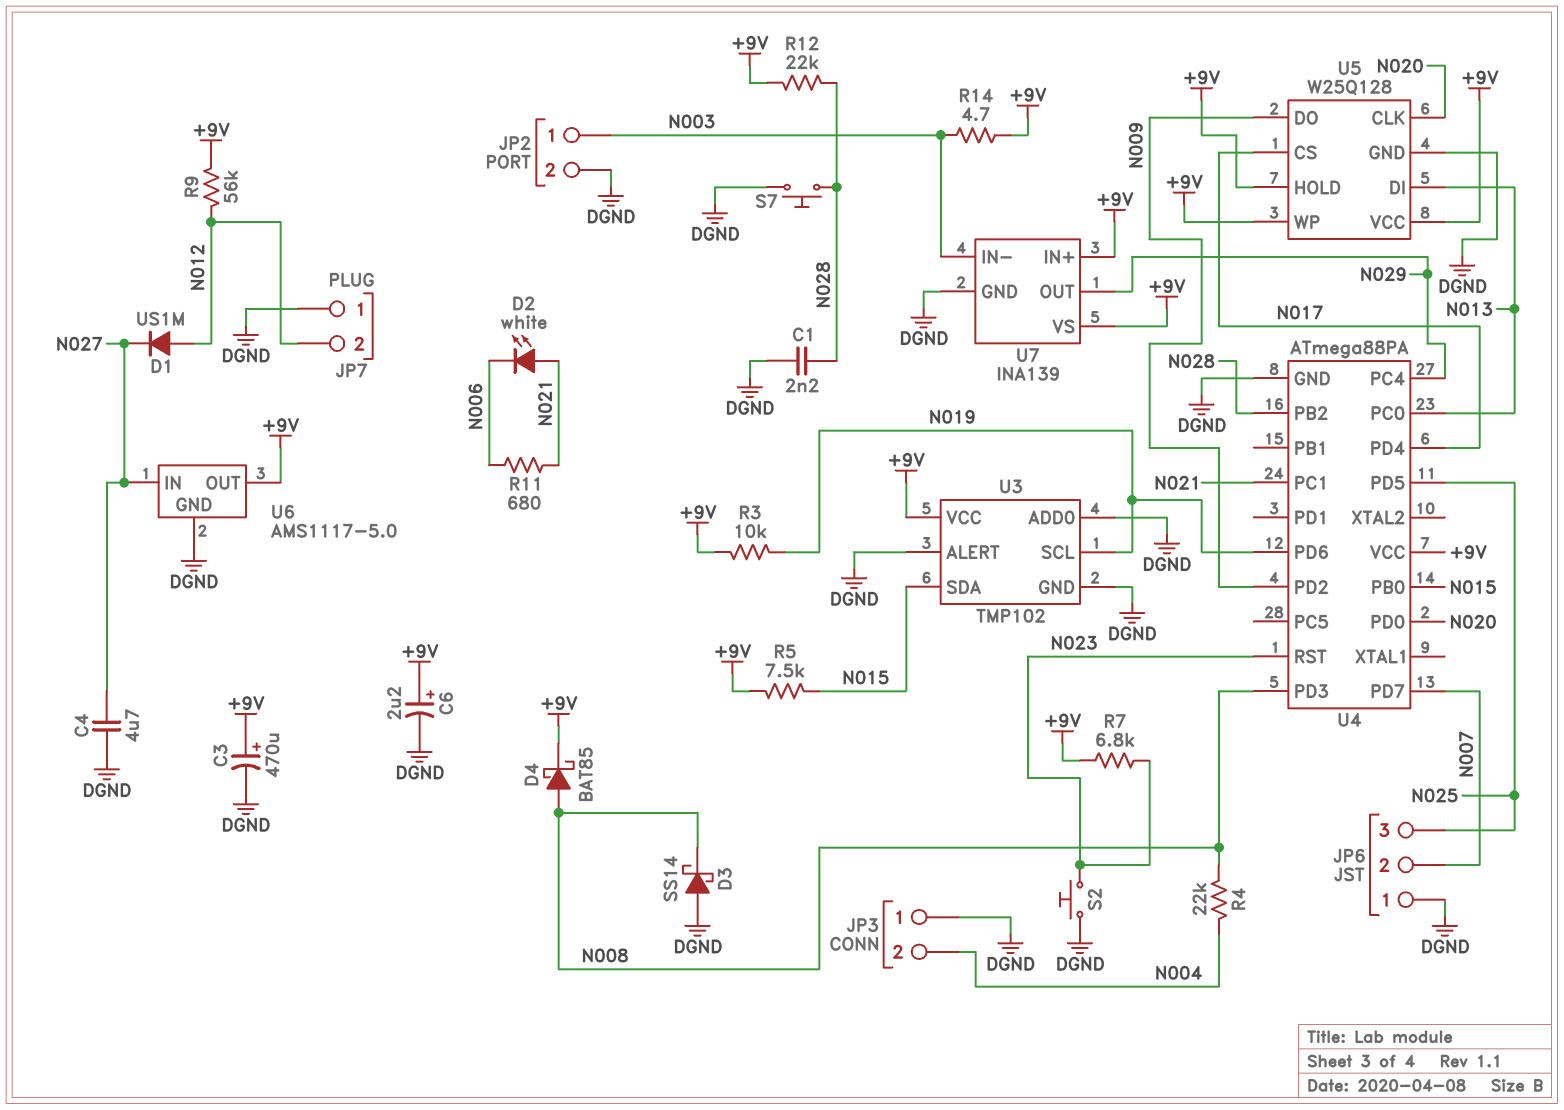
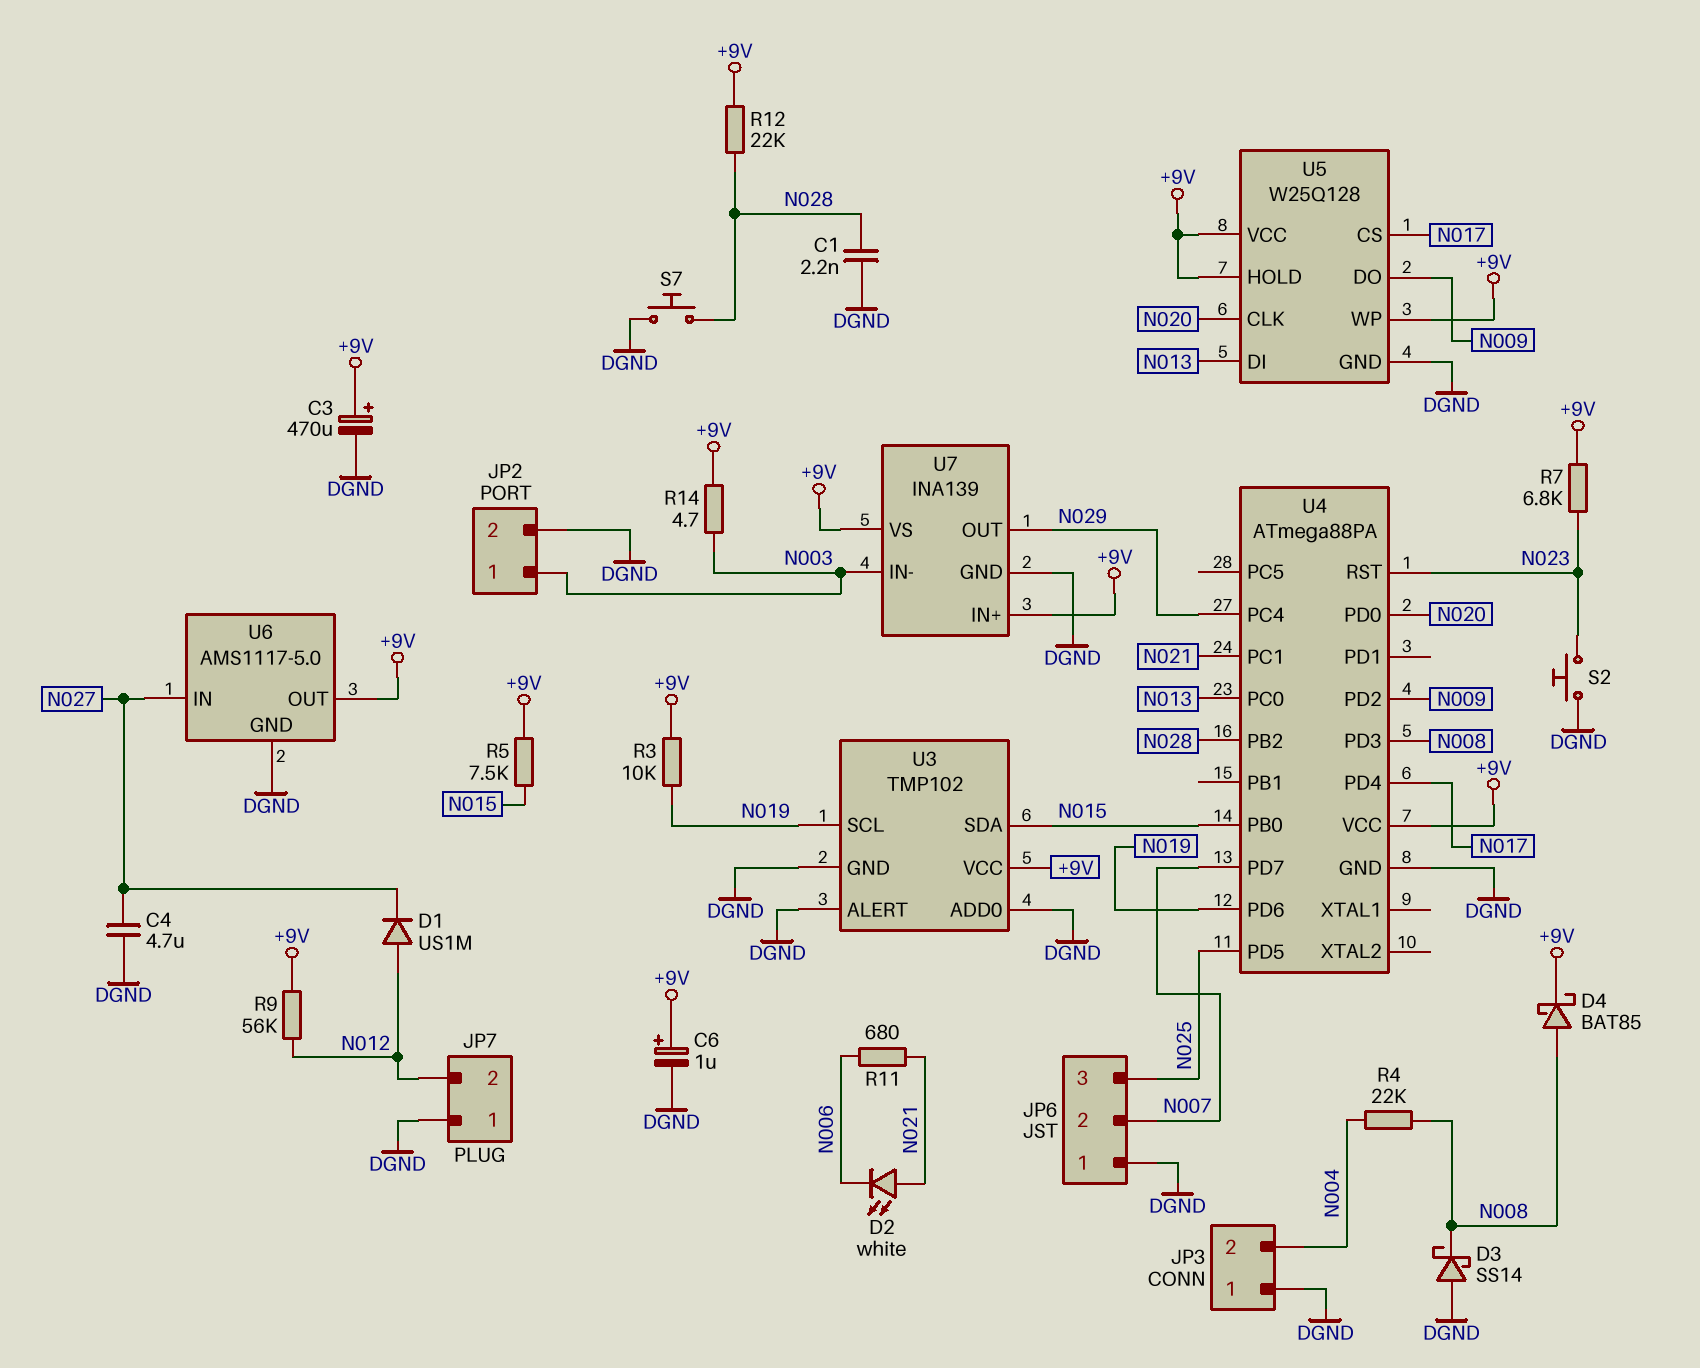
C6: 2.2uF (plus +9V, minus DGND) -> 1uF (plus +9V, minus DGND)

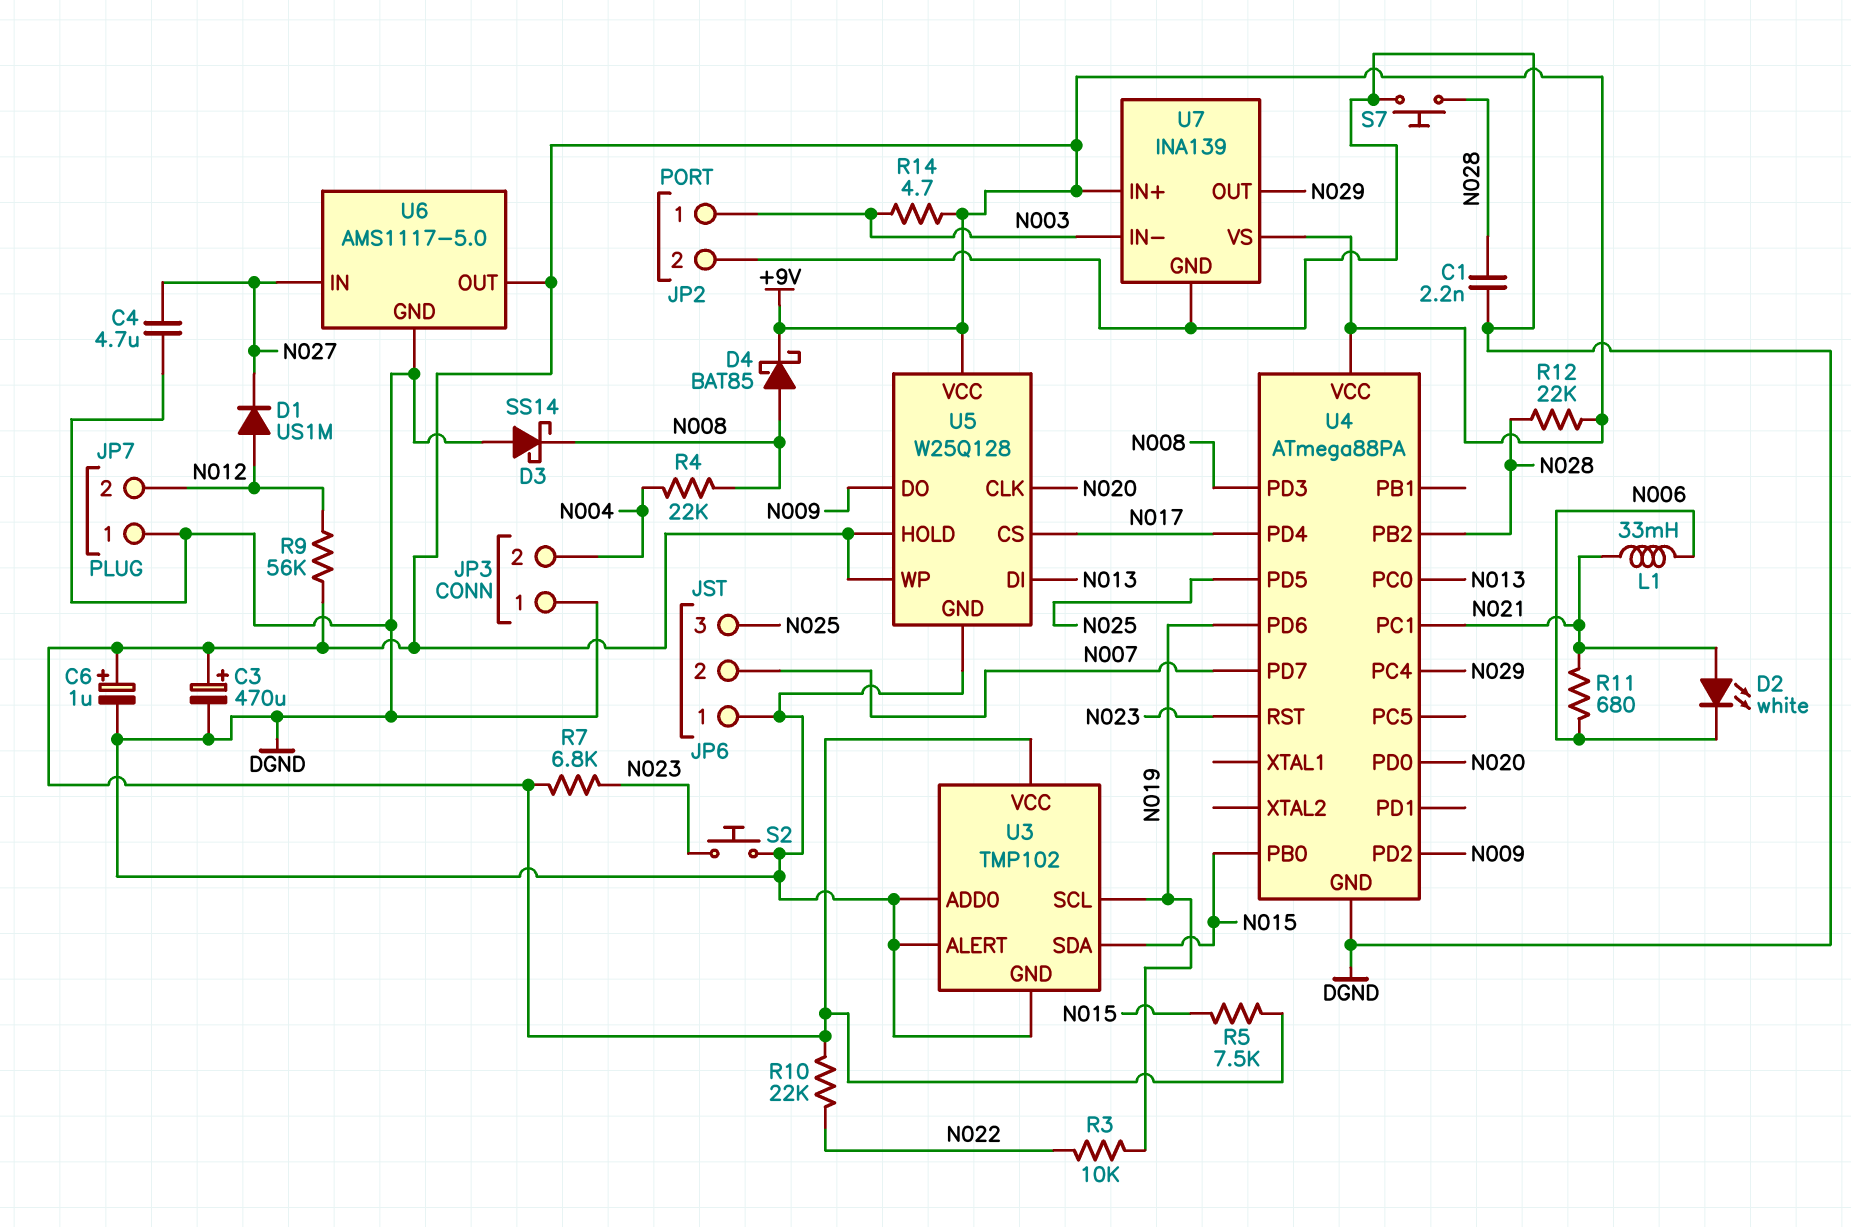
L1: none -> 33mH (N006, N021)
R3: 10k (+9V, N019) -> 10k (N019, N022)
R10: none -> 22k (+9V, N022)

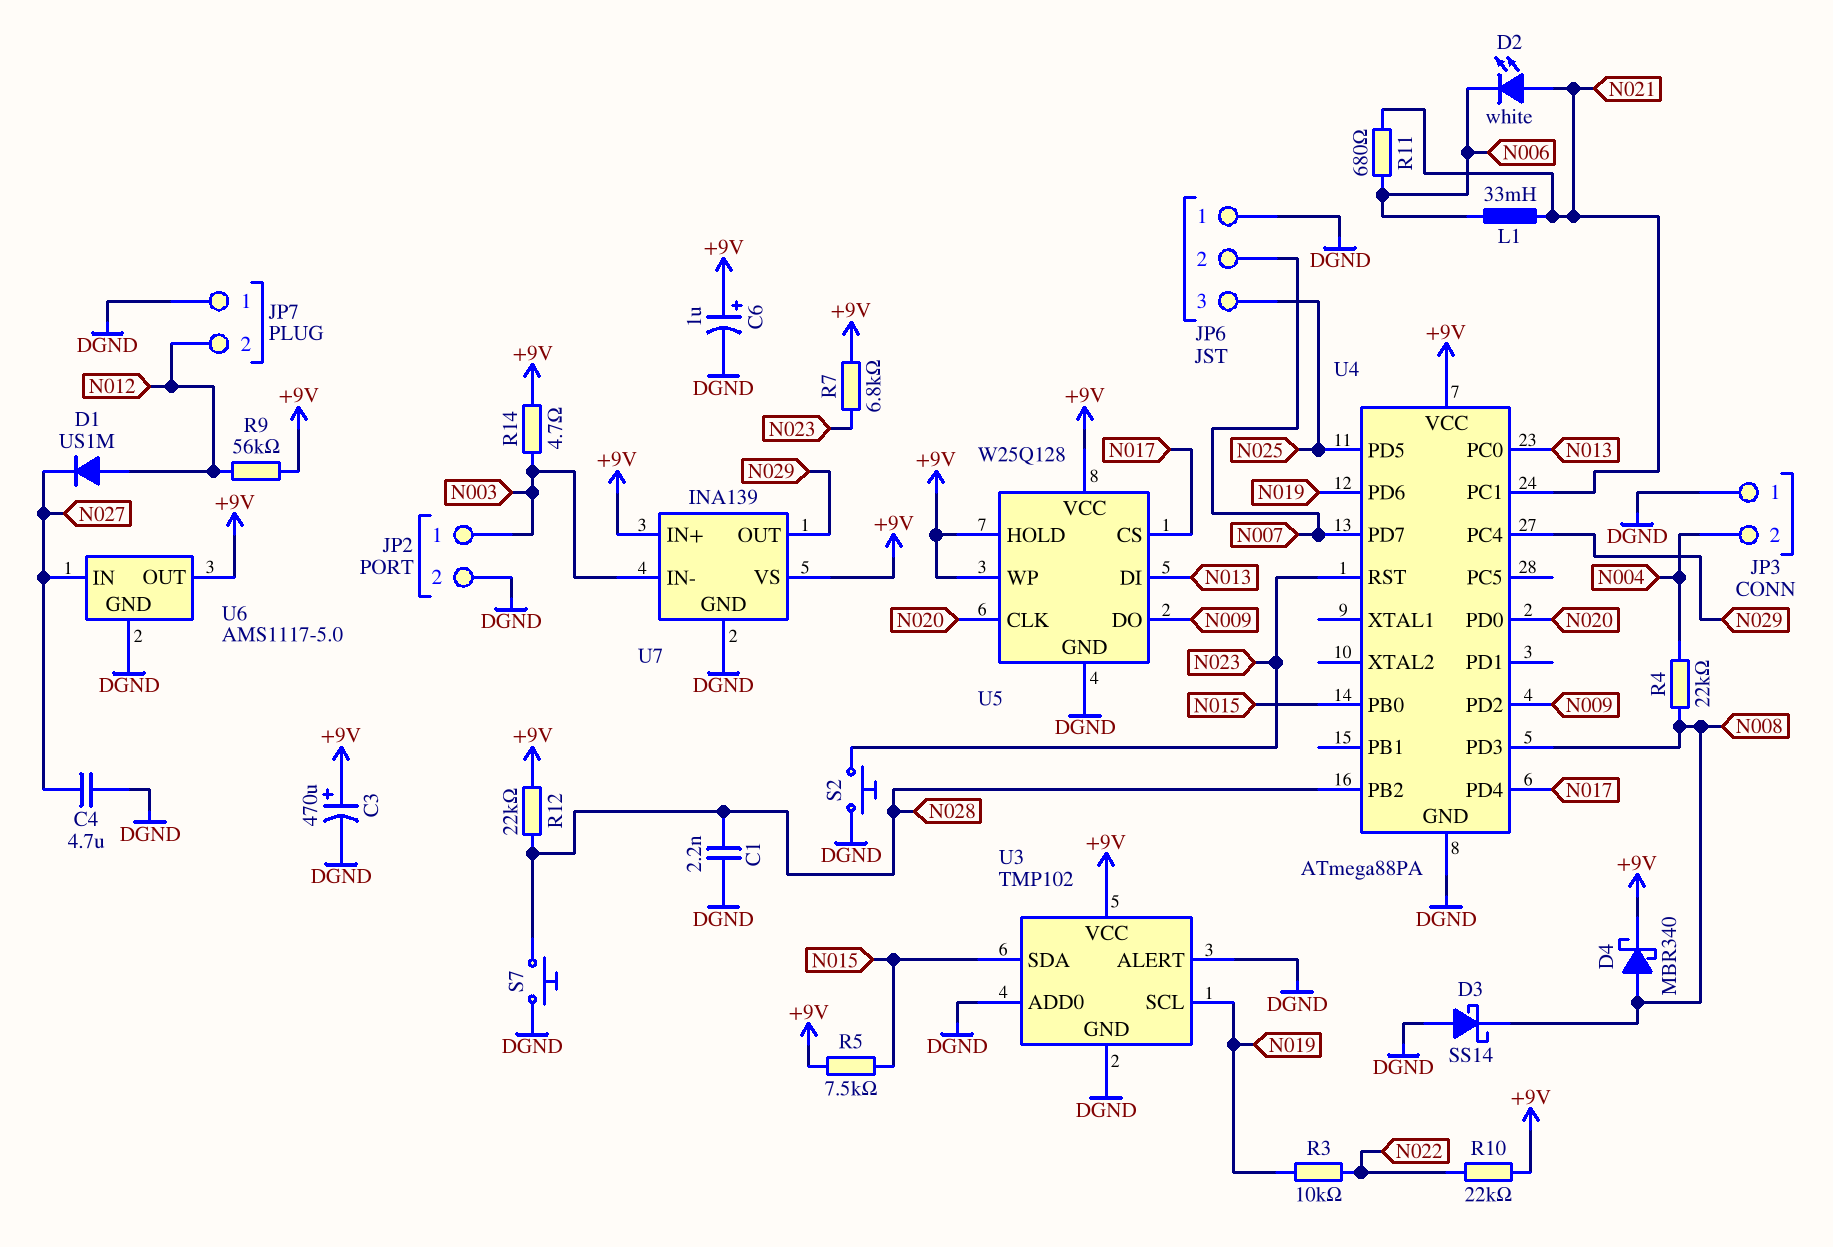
D4: schottky BAT85 (A N008, K +9V) -> schottky MBR340 (A N008, K +9V)

